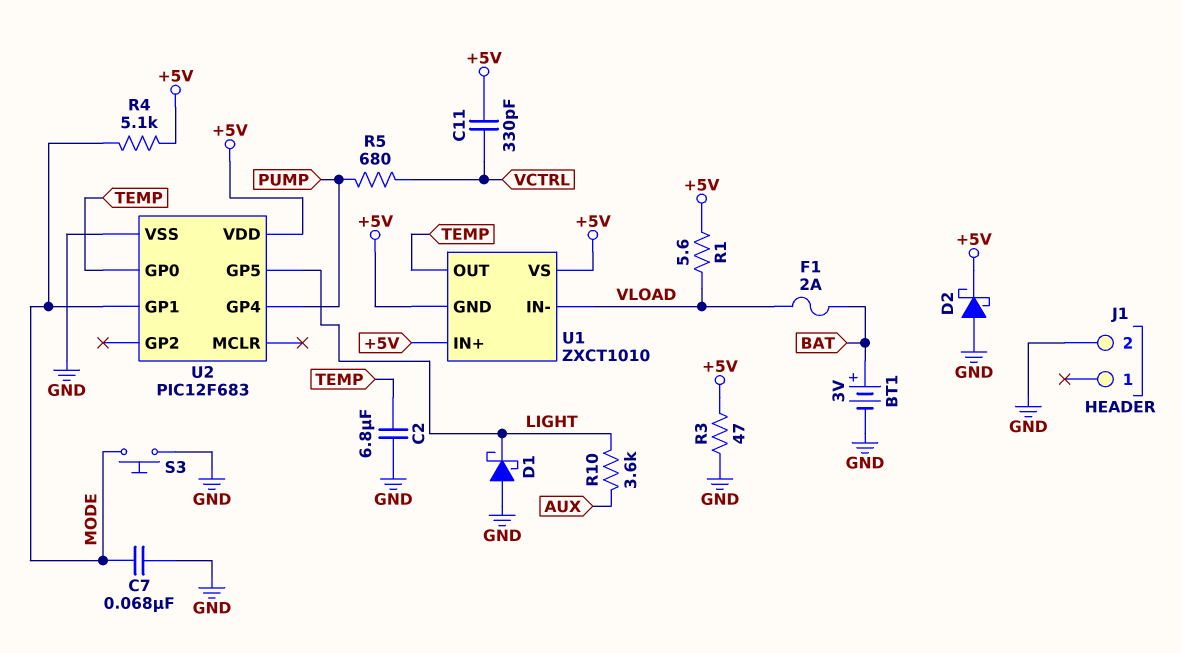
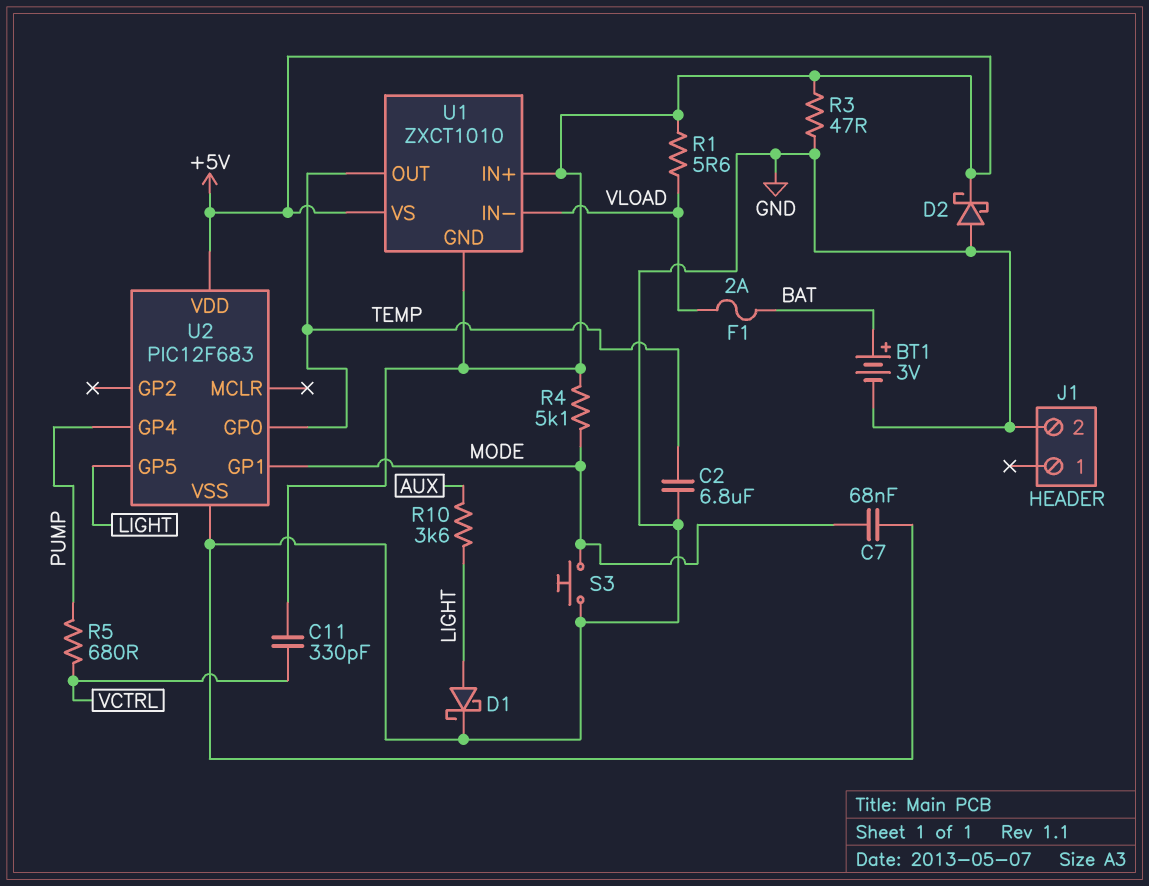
D1: schottky (A GND, K LIGHT) -> schottky (A LIGHT, K GND)

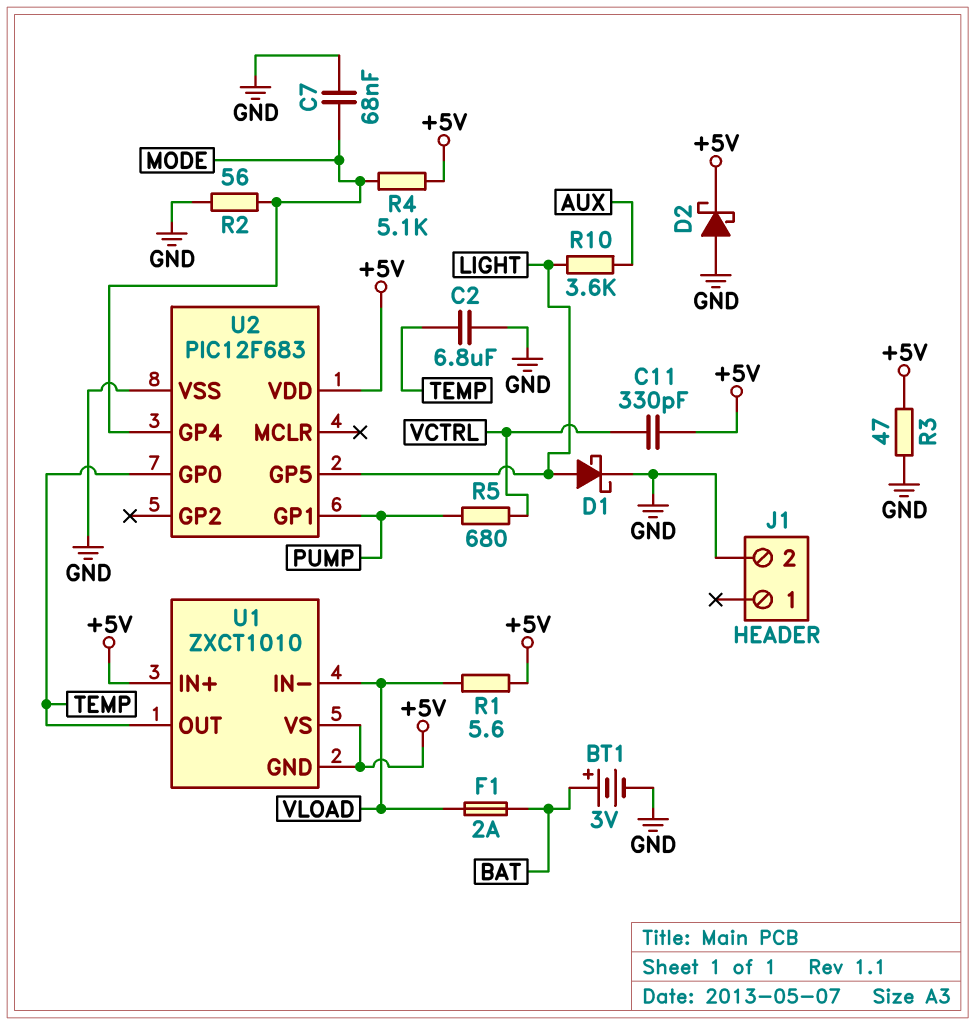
R2: none -> 56 (GND, MODE)
S3: button (GND, MODE) -> none
U2 pin GP1: MODE -> PUMP
U2 pin GP4: PUMP -> MODE

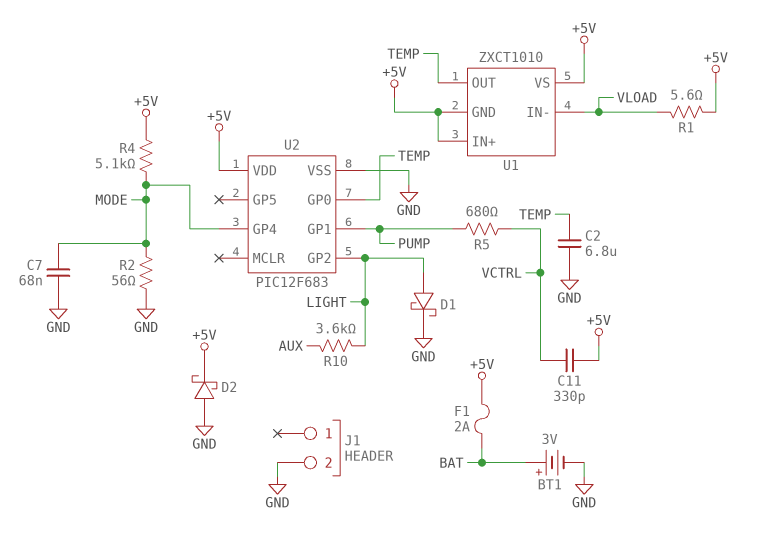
F1: 2A (BAT, VLOAD) -> 2A (+5V, BAT)
R3: 47 (+5V, GND) -> none
U2 pin GP2: none -> LIGHT
U2 pin GP5: LIGHT -> none

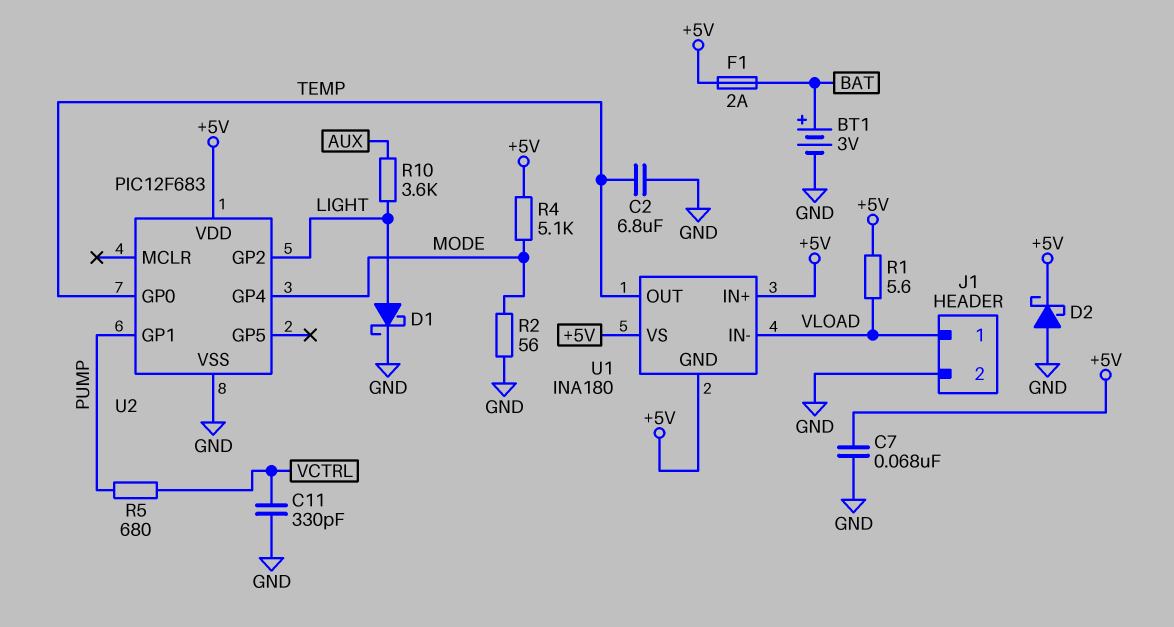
C7: 68nF (GND, MODE) -> 68nF (+5V, GND)
C11: 330pF (+5V, VCTRL) -> 330pF (GND, VCTRL)
J1 pin 1: none -> VLOAD
U1: ZXCT1010 -> INA180

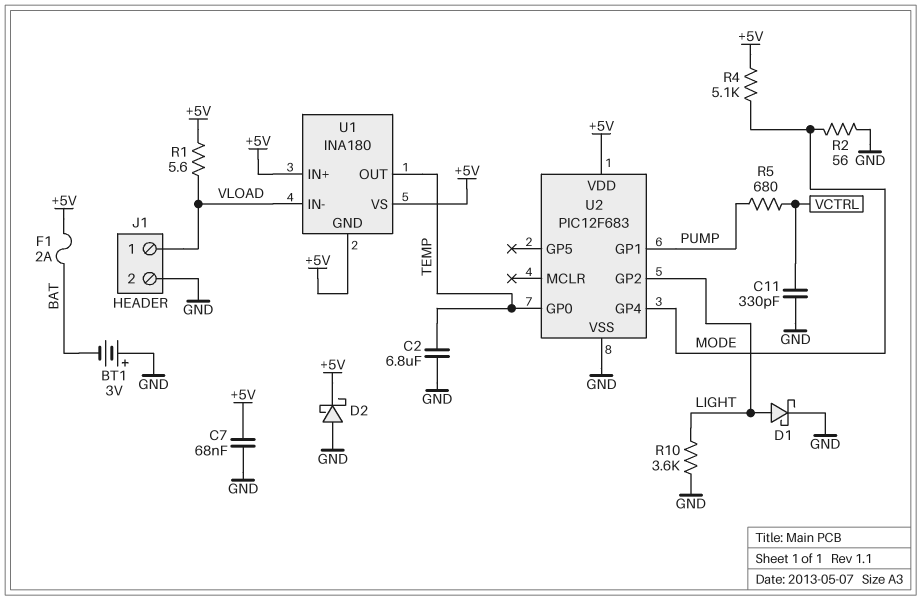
BT1: 3V (plus BAT, minus GND) -> 3V (plus GND, minus BAT)
R10: 3.6k (AUX, LIGHT) -> 3.6k (GND, LIGHT)

